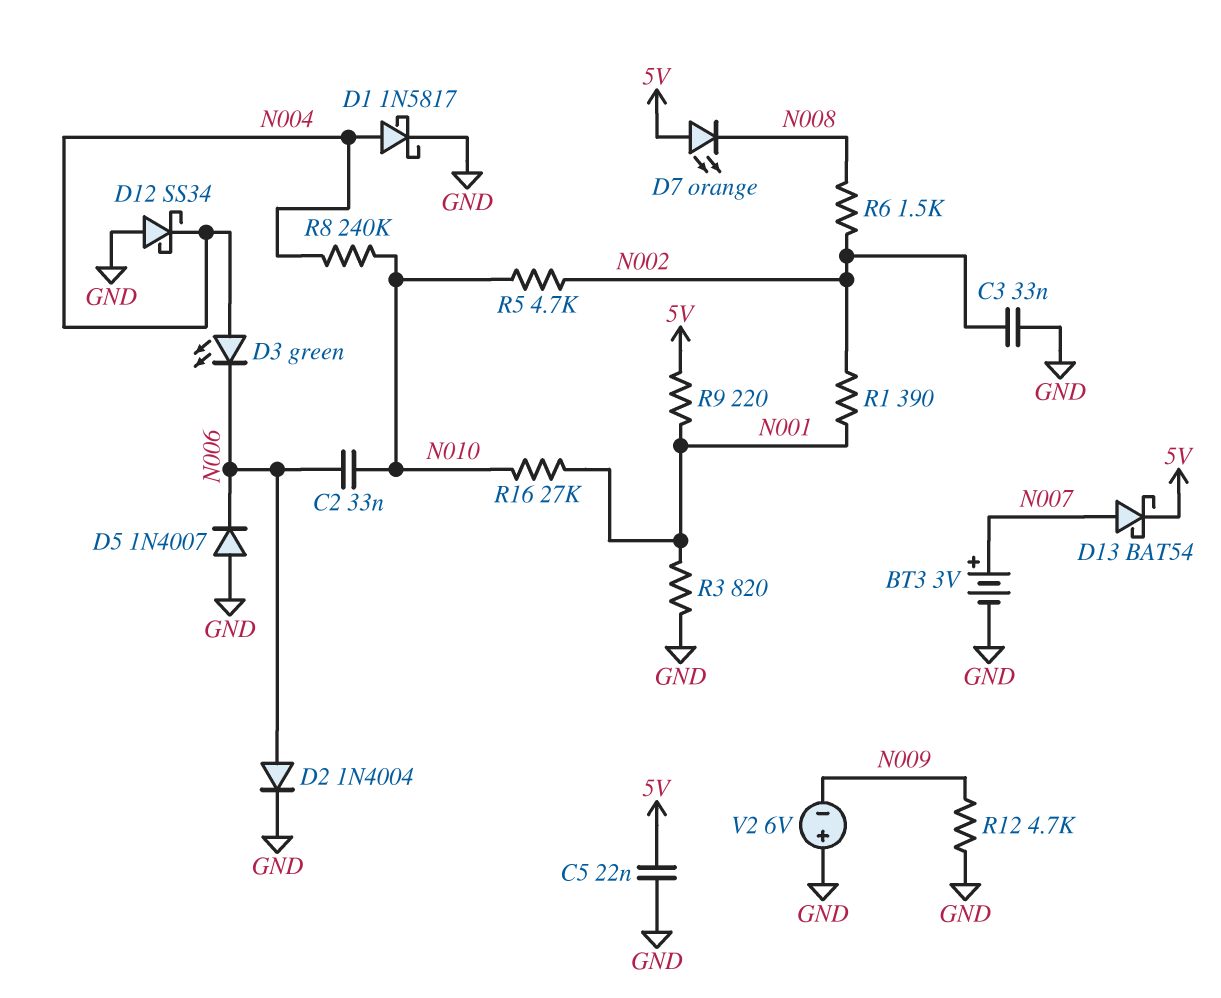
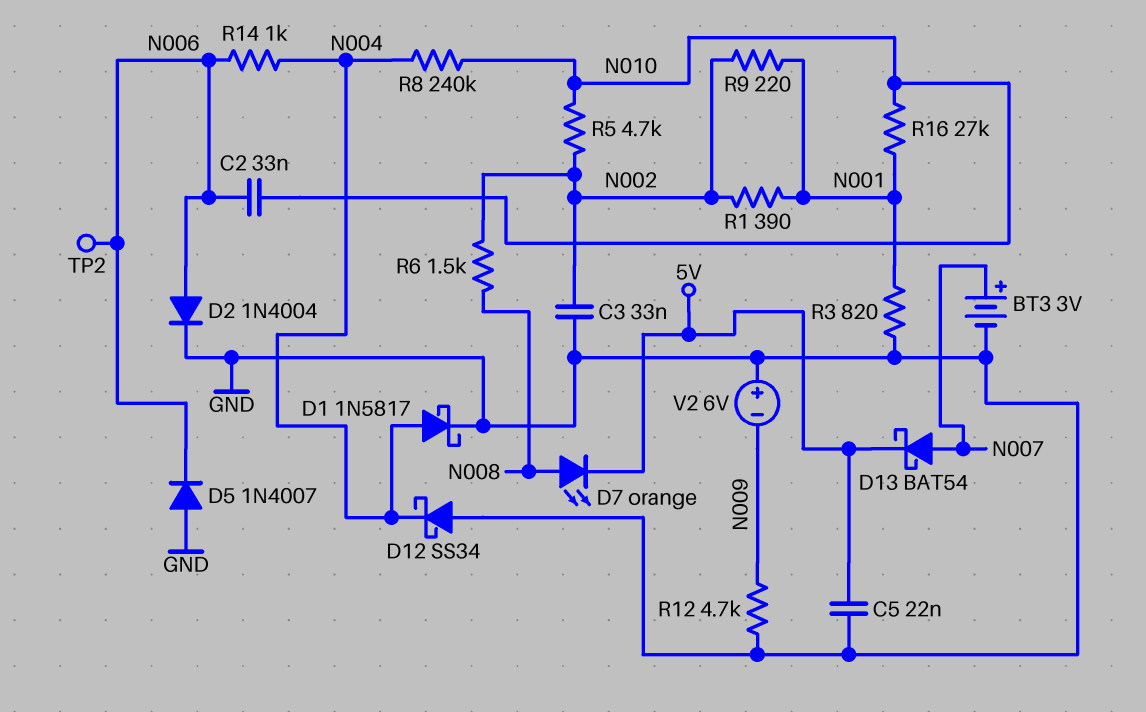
D3: LED green (A N004, K N006) -> none
D7: LED orange (A 5V, K N008) -> LED orange (A N008, K 5V)
R9: 220 (5V, N001) -> 220 (N001, N002)
R14: none -> 1k (N004, N006)
TP2: none -> test point (N006)

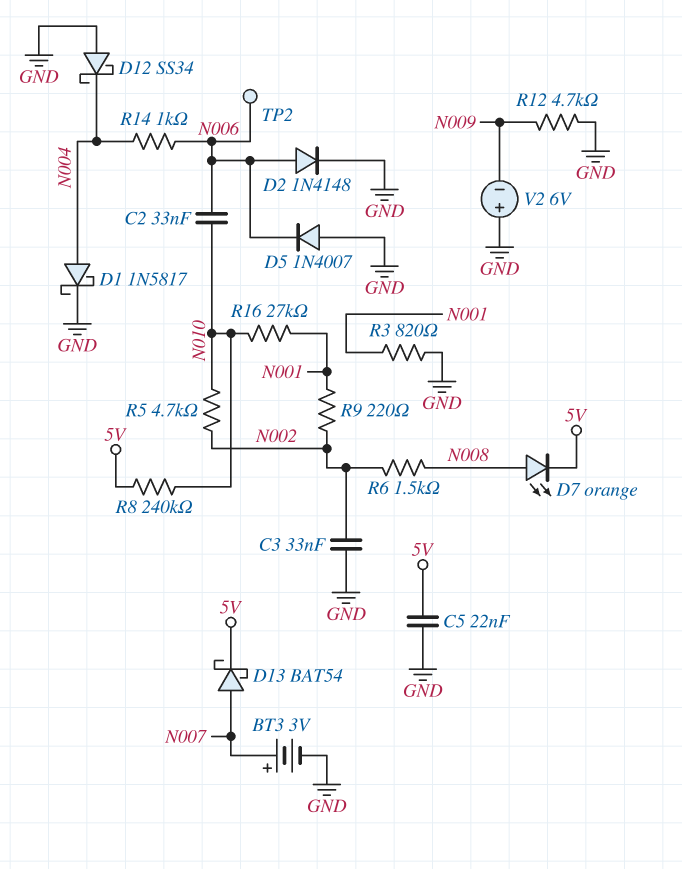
D2: diode 1N4004 (A N006, K GND) -> diode 1N4148 (A N006, K GND)
R1: 390 (N001, N002) -> none
R8: 240k (N004, N010) -> 240k (5V, N010)

